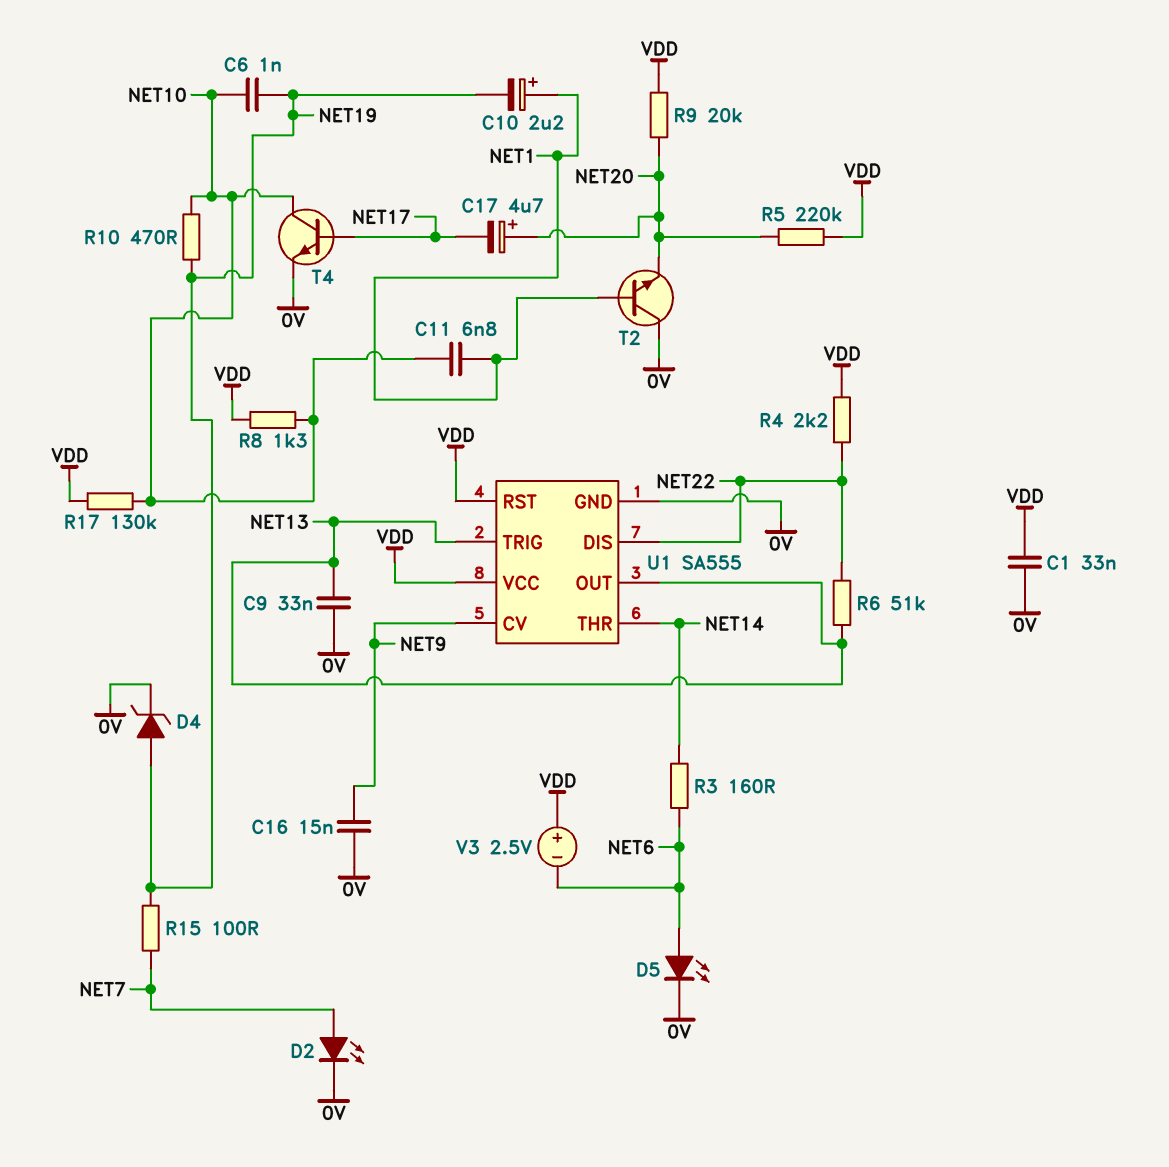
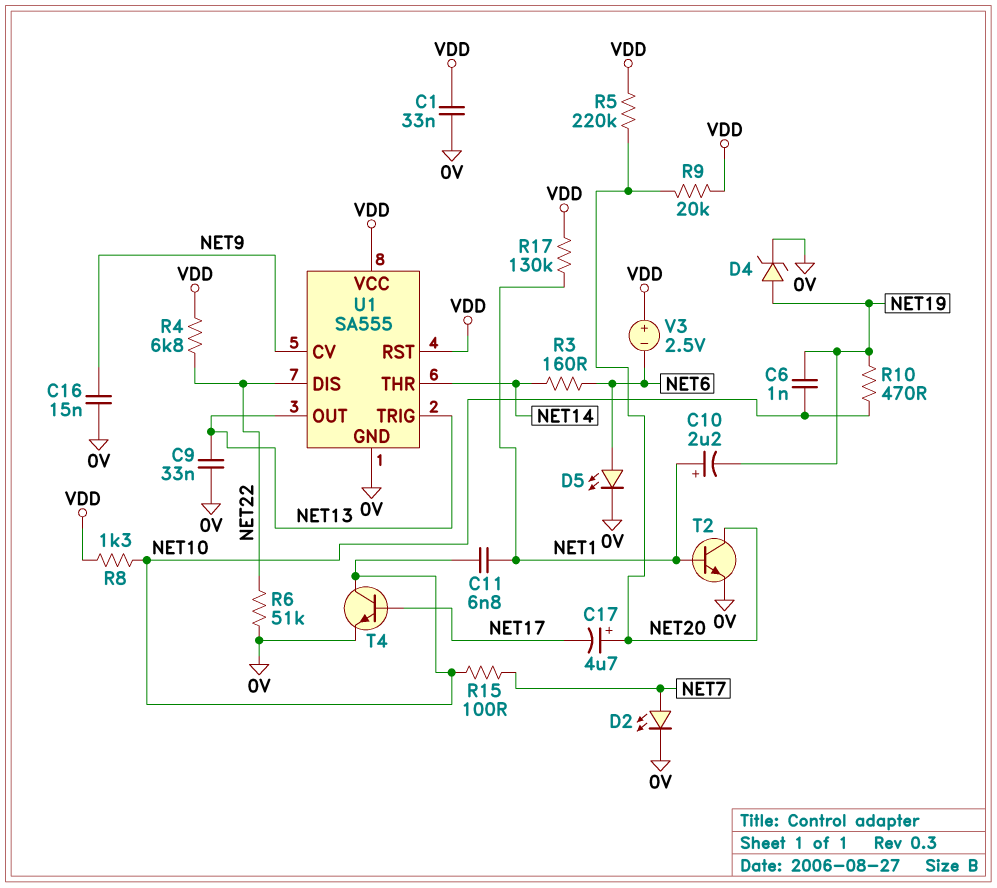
R4: 2.2k (NET22, VDD) -> 6.8k (NET22, VDD)
R6: 51k (NET13, NET22) -> 51k (0V, NET22)
R15: 100 (NET7, NET19) -> 100 (NET7, NET10)
R17: 130k (NET10, VDD) -> 130k (NET1, VDD)
T2: NPN (B NET1, C 0V, E NET20) -> NPN (B NET1, C NET20, E 0V)

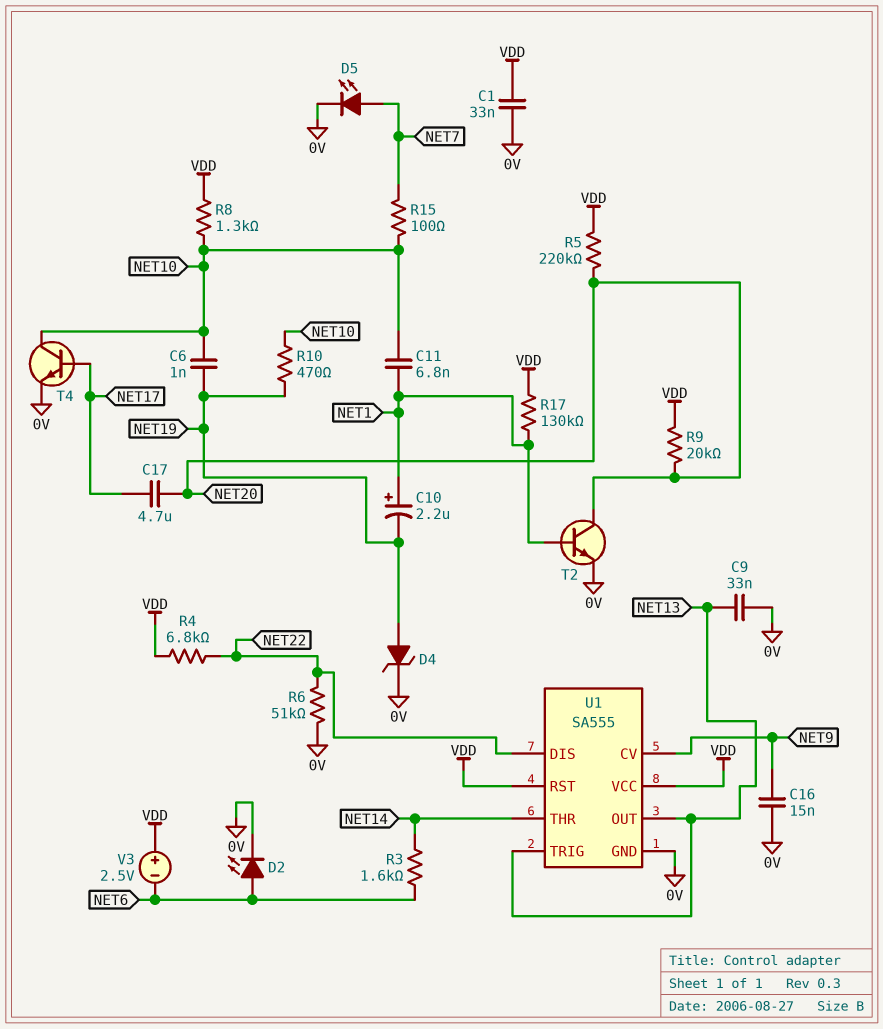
C17: 4.7uF (plus NET20, minus NET17) -> 4.7uF (NET17, NET20)
D2: LED (A NET7, K 0V) -> LED (A NET6, K 0V)
D5: LED (A NET6, K 0V) -> LED (A NET7, K 0V)
R3: 160 (NET6, NET14) -> 1.6k (NET6, NET14)

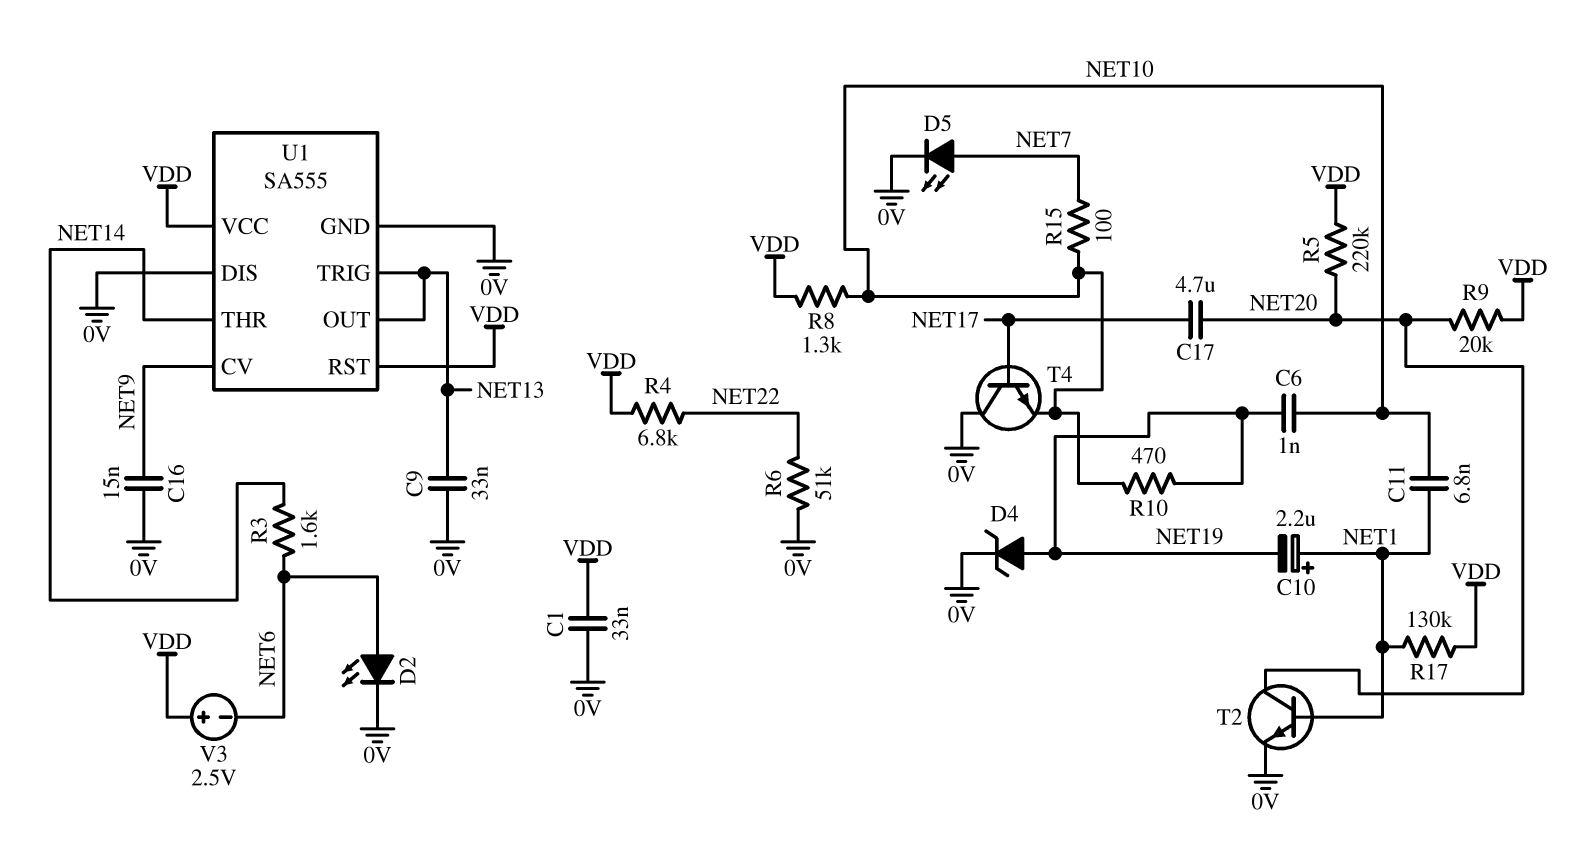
T4: NPN (B NET17, C NET10, E 0V) -> NPN (B NET17, C 0V, E NET10)
U1 pin DIS: NET22 -> 0V

